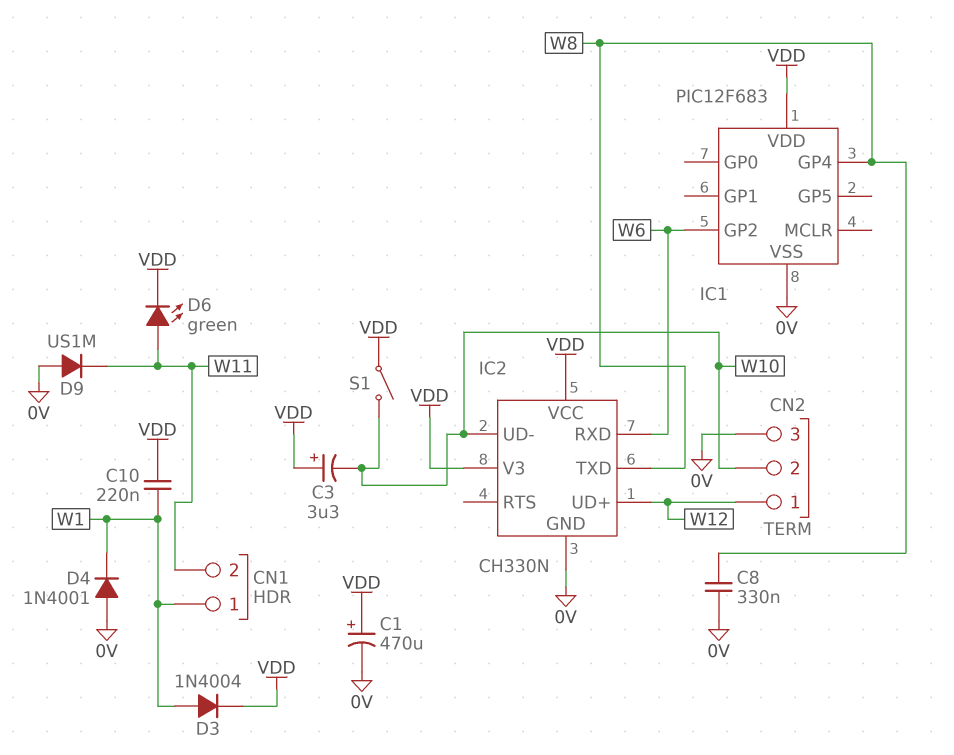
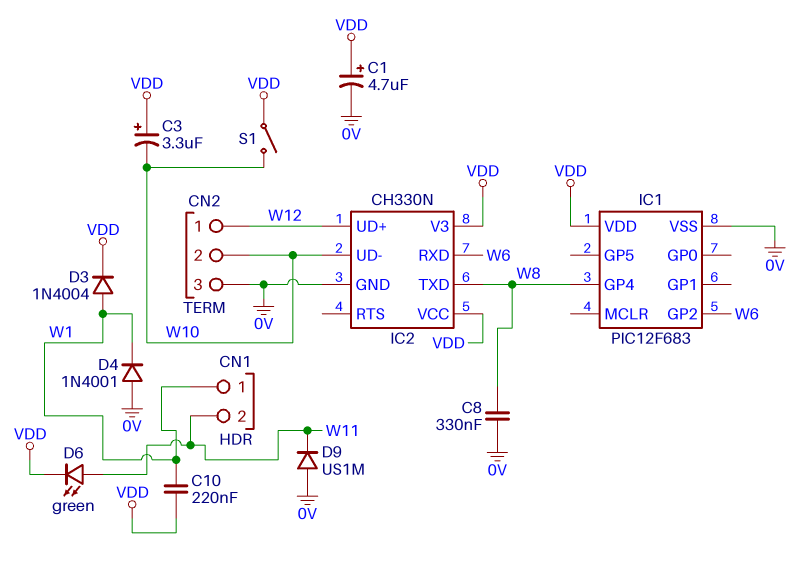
C1: 470uF (plus VDD, minus 0V) -> 4.7uF (plus VDD, minus 0V)

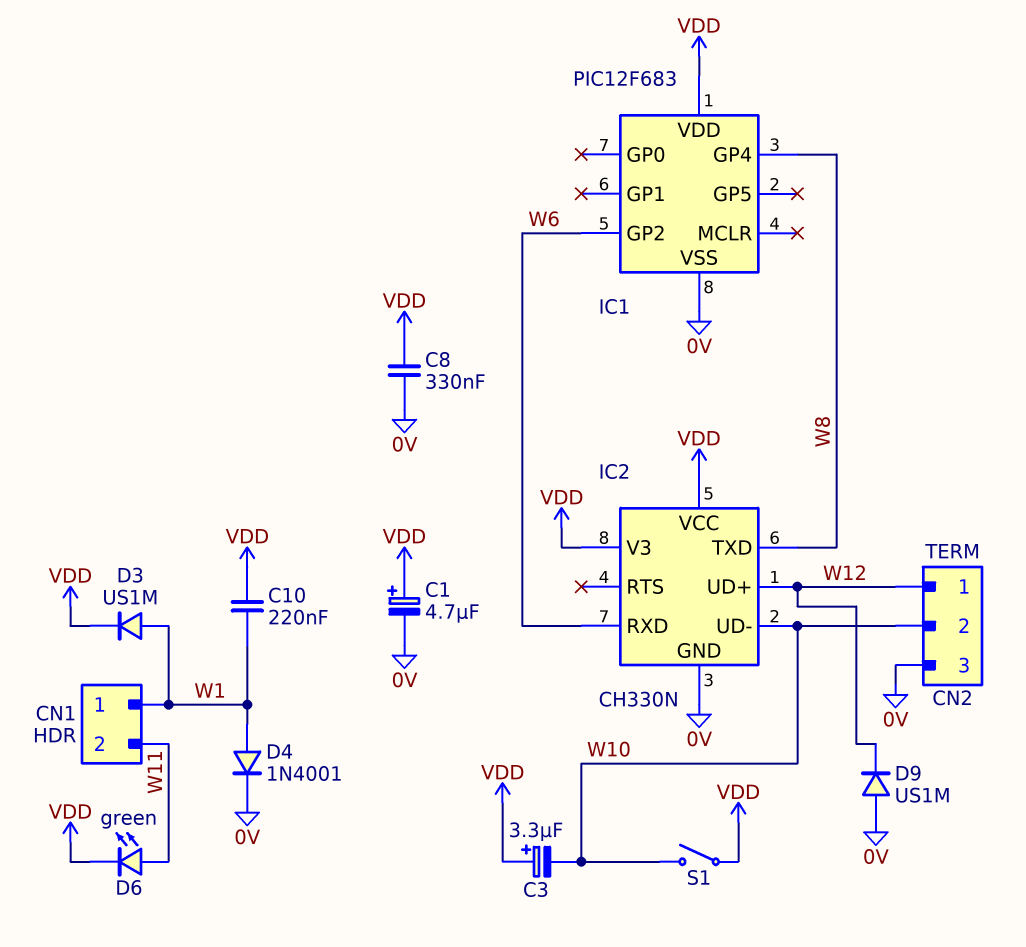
C8: 330nF (0V, W8) -> 330nF (0V, VDD)
D3: diode 1N4004 (A W1, K VDD) -> diode US1M (A W1, K VDD)
D4: diode 1N4001 (A 0V, K W1) -> diode 1N4001 (A W1, K 0V)
D9: diode US1M (A 0V, K W11) -> diode US1M (A 0V, K W12)

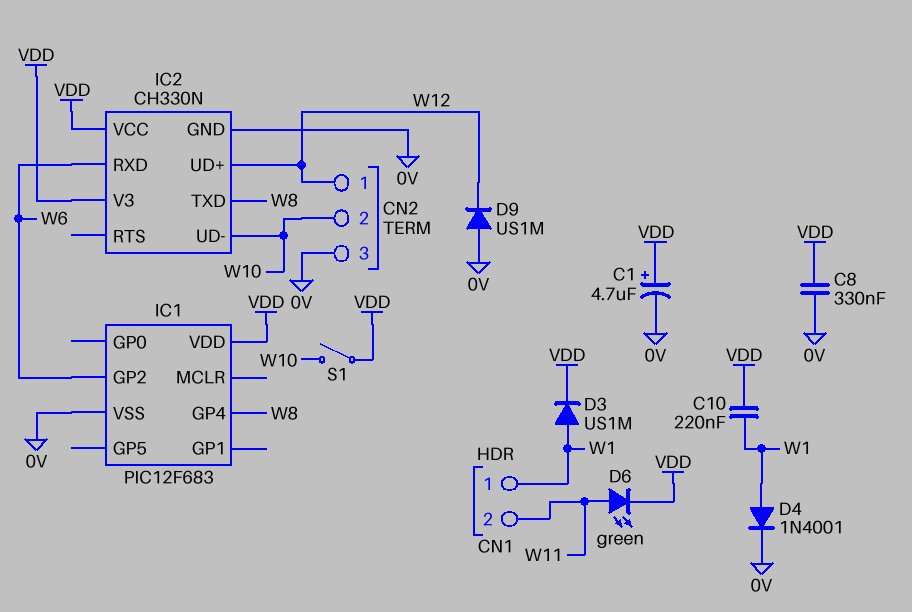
C3: 3.3uF (plus VDD, minus W10) -> none

